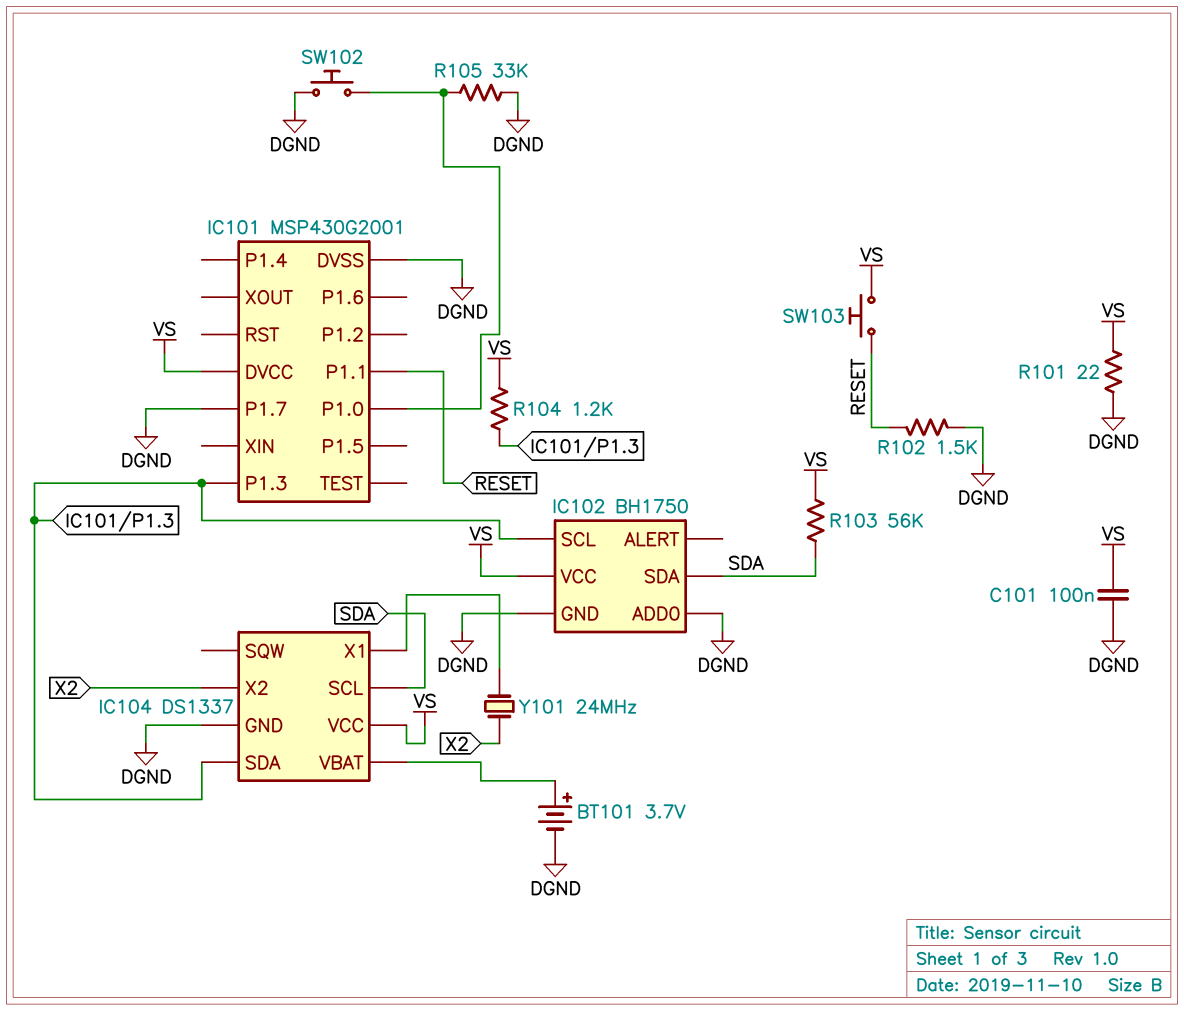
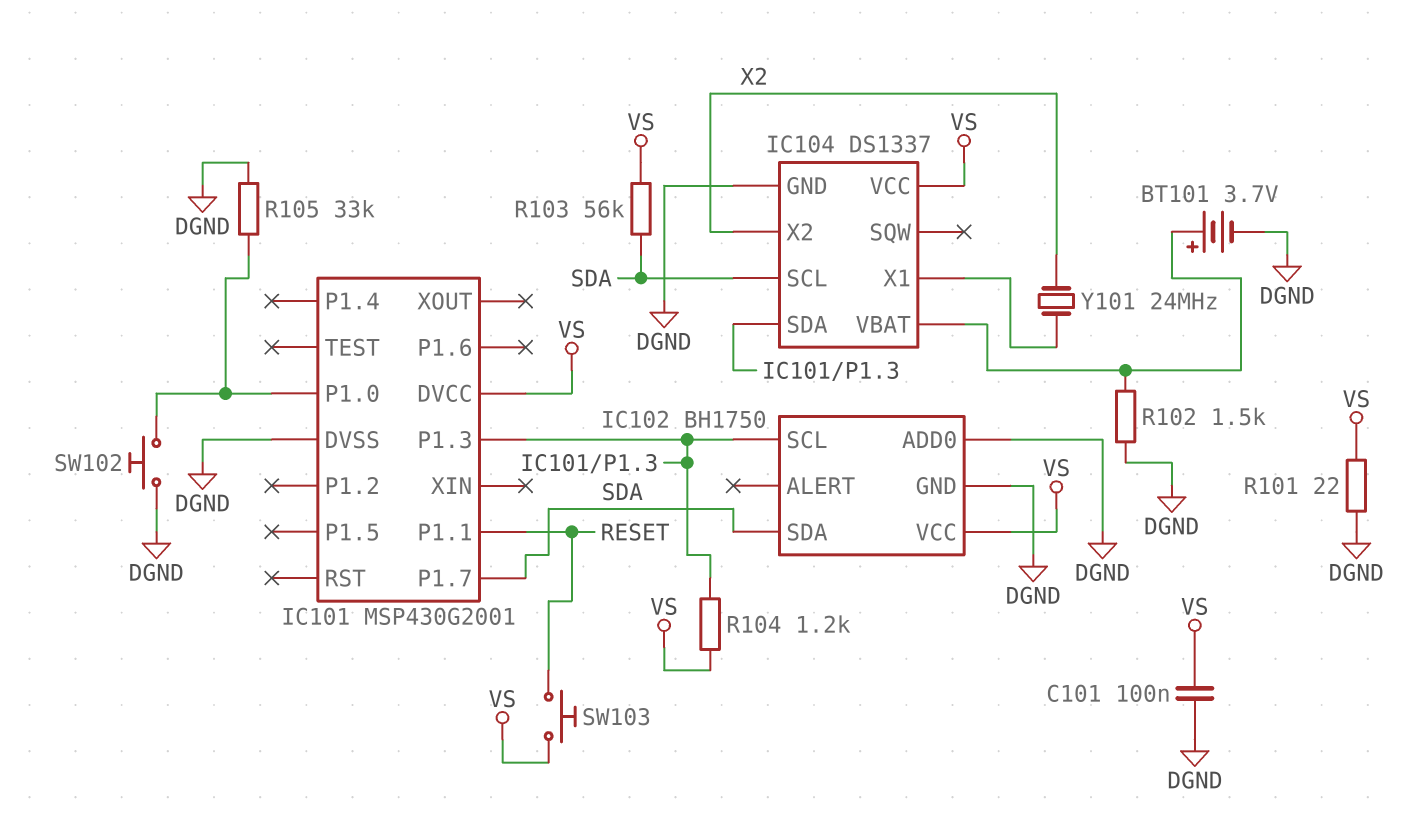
IC101 pin P1.7: DGND -> SDA
R102: 1.5k (DGND, RESET) -> 1.5k (DGND, IC104/VBAT)

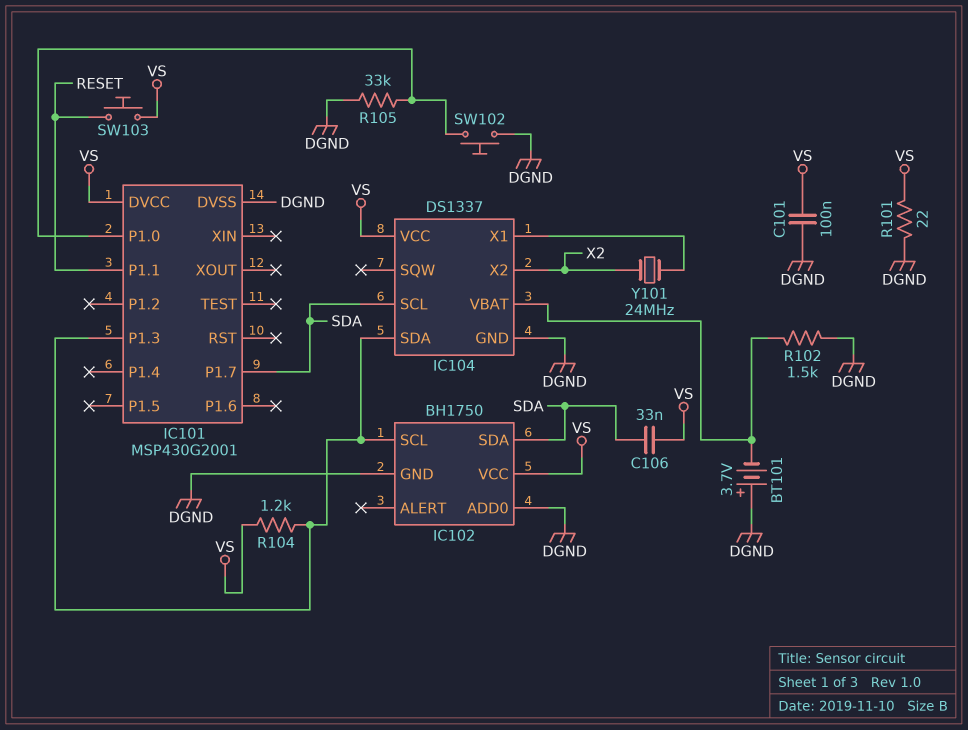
BT101: 3.7V (plus IC104/VBAT, minus DGND) -> 3.7V (plus DGND, minus IC104/VBAT)
C106: none -> 33nF (SDA, VS)
R103: 56k (SDA, VS) -> none

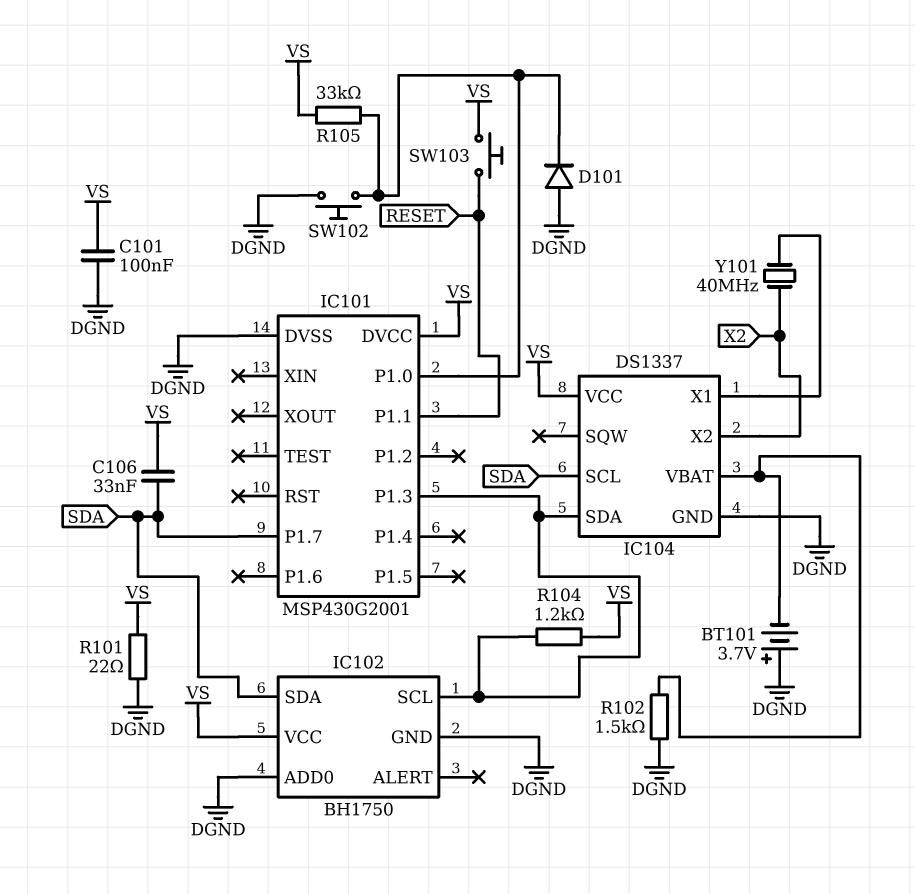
D101: none -> diode (A DGND, K IC101/P1.0)
R105: 33k (DGND, IC101/P1.0) -> 33k (IC101/P1.0, VS)
Y101: 24MHz (IC104/X1, X2) -> 40MHz (IC104/X1, X2)

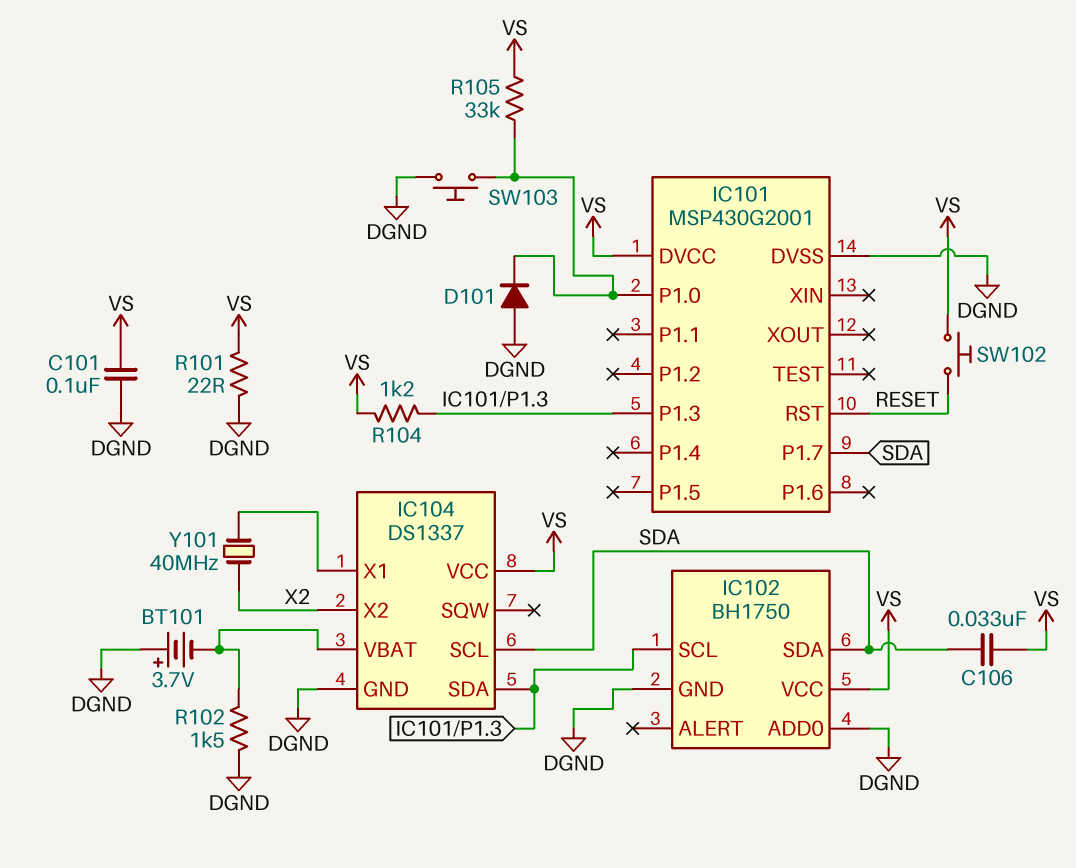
IC101 pin P1.1: RESET -> none
IC101 pin RST: none -> RESET
SW102: button (DGND, IC101/P1.0) -> button (RESET, VS)
SW103: button (RESET, VS) -> button (DGND, IC101/P1.0)

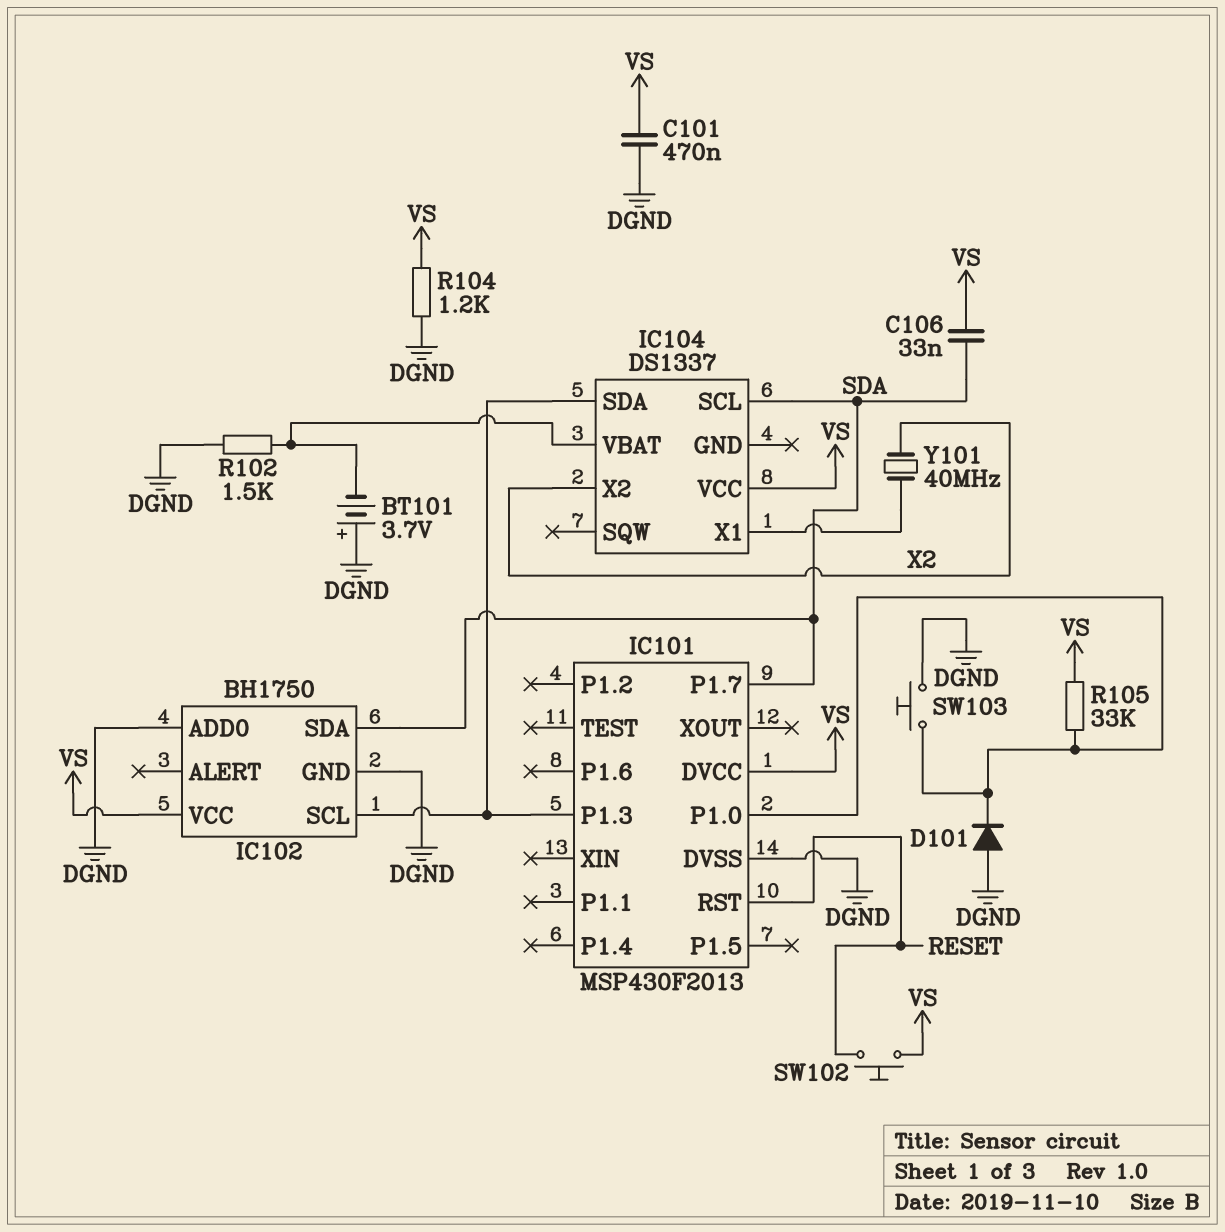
C101: 100nF (DGND, VS) -> 470nF (DGND, VS)
IC101: MSP430G2001 -> MSP430F2013
IC104 pin GND: DGND -> none
R101: 22 (DGND, VS) -> none
R104: 1.2k (IC101/P1.3, VS) -> 1.2k (DGND, VS)

